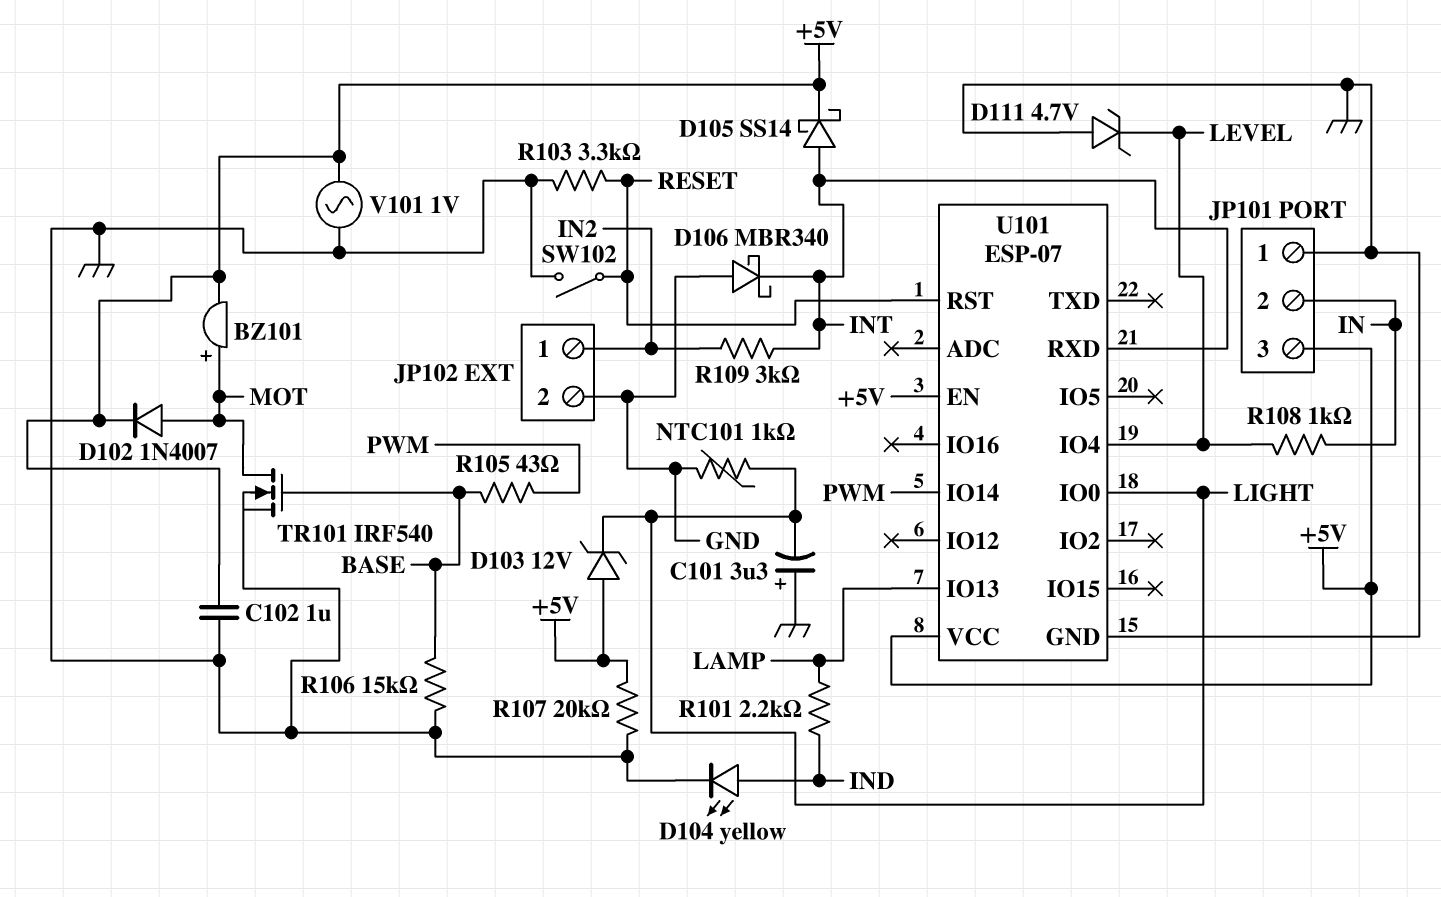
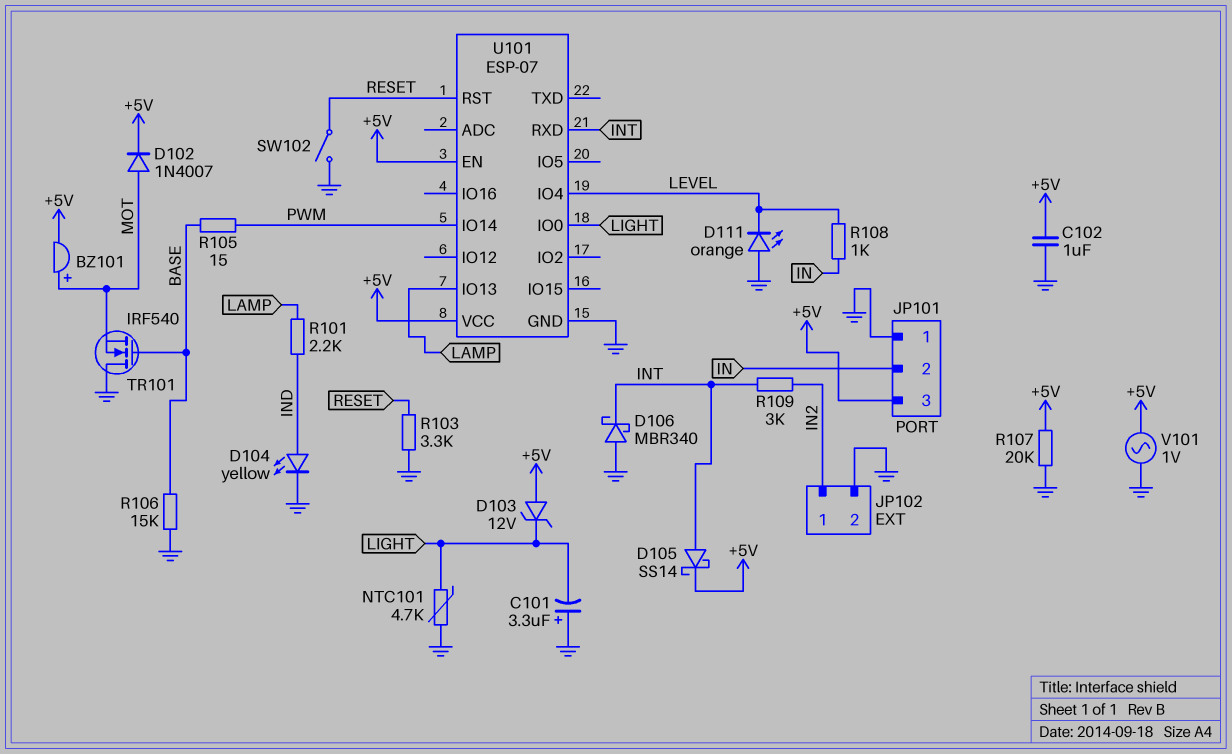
D111: zener 4.7V (A GND, K LEVEL) -> LED orange (A GND, K LEVEL)
NTC101: 1k (GND, LIGHT) -> 4.7k (GND, LIGHT)
R105: 43 (BASE, PWM) -> 15 (BASE, PWM)
TR101: NMOS IRF540 (G BASE, D MOT, S GND) -> NMOS IRF540 (G BASE, D GND, S MOT)

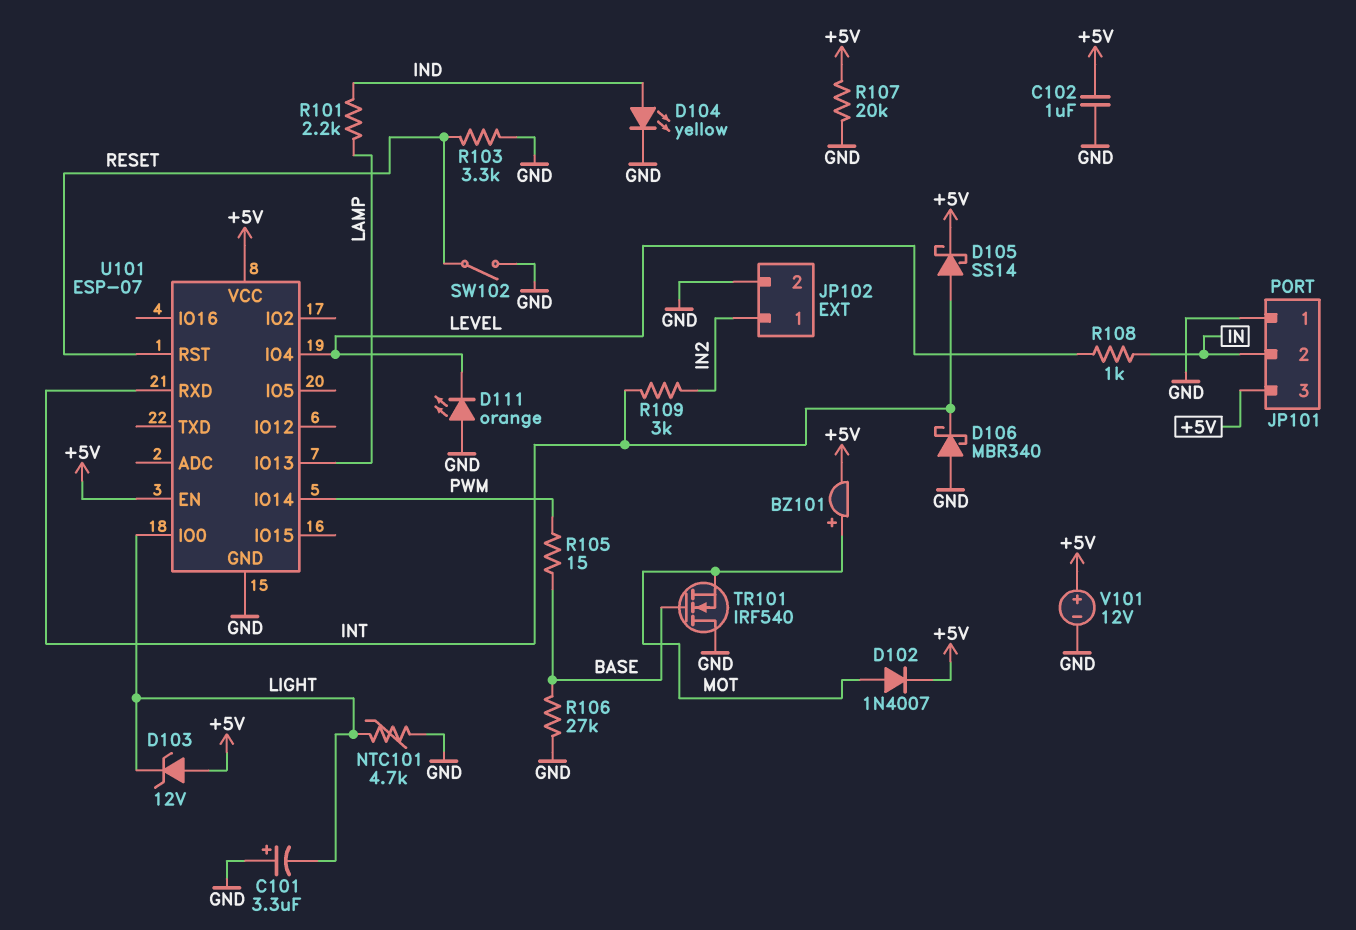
R106: 15k (BASE, GND) -> 27k (BASE, GND)
V101: AC 1V (+5V, GND) -> 12V (plus +5V, minus GND)

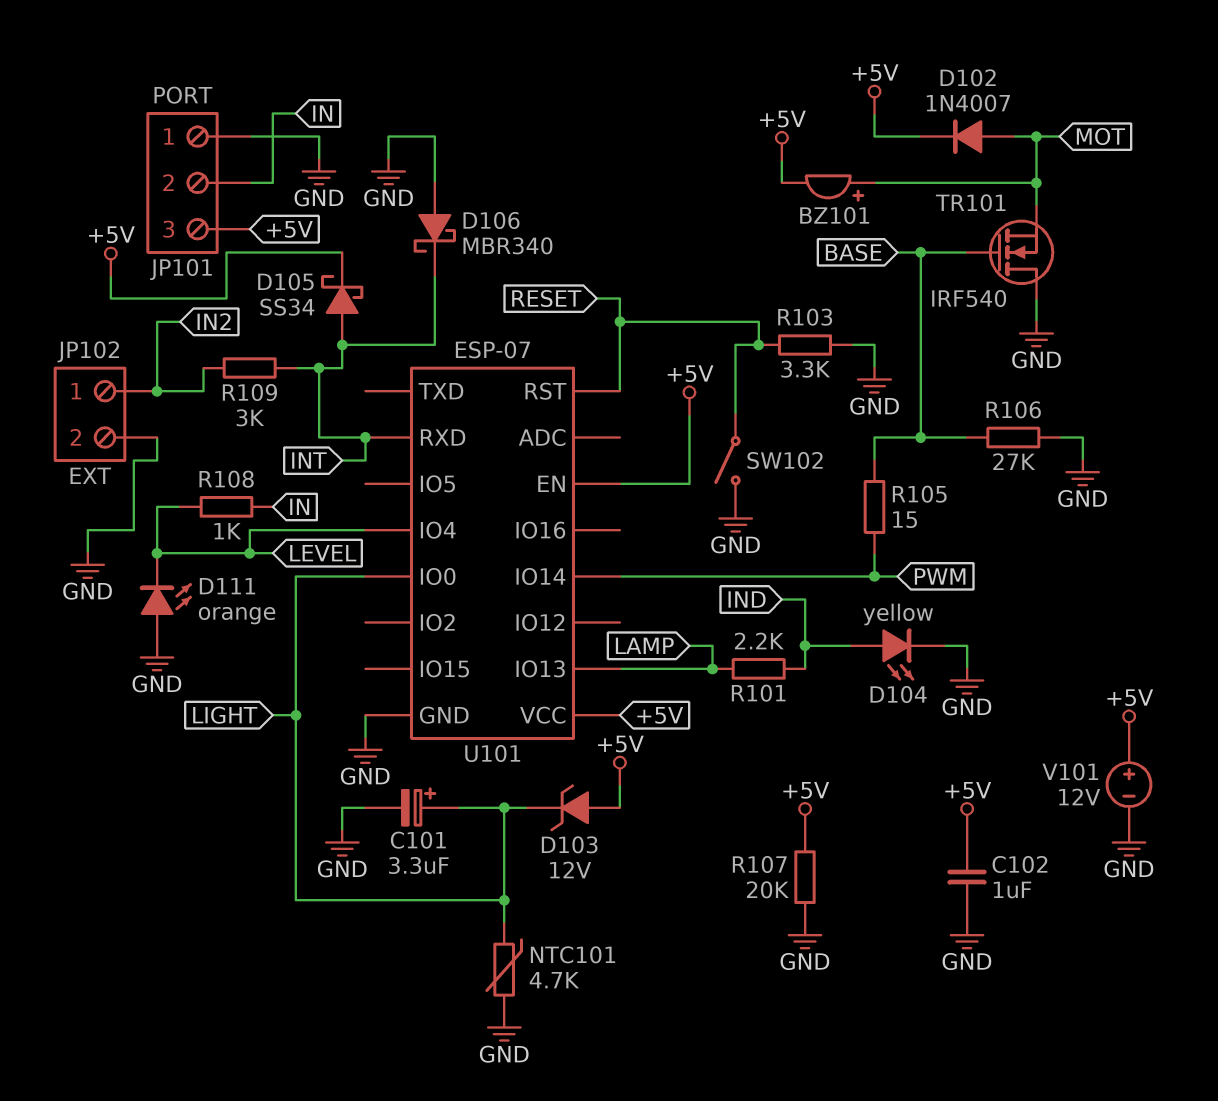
C101: 3.3uF (plus GND, minus LIGHT) -> 3.3uF (plus LIGHT, minus GND)
D105: schottky SS14 (A INT, K +5V) -> schottky SS34 (A INT, K +5V)

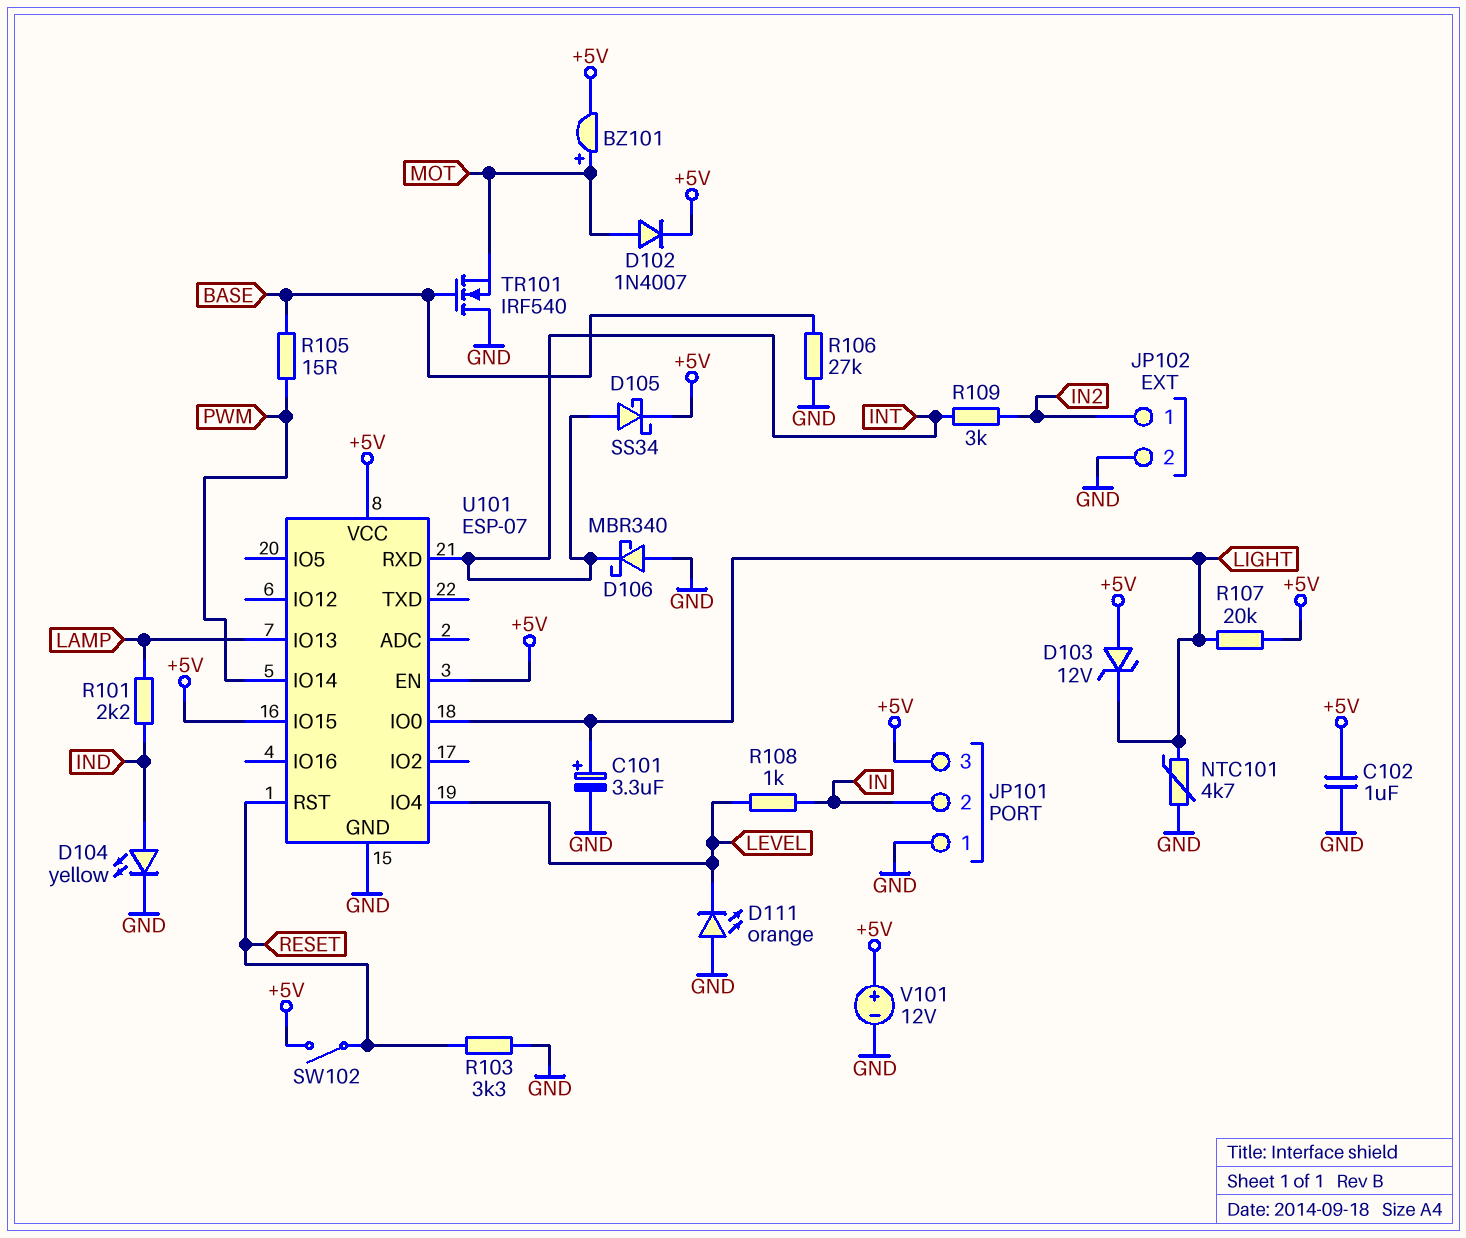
R107: 20k (+5V, GND) -> 20k (+5V, LIGHT)
SW102: switch (GND, RESET) -> switch (+5V, RESET)
U101 pin IO15: none -> +5V

